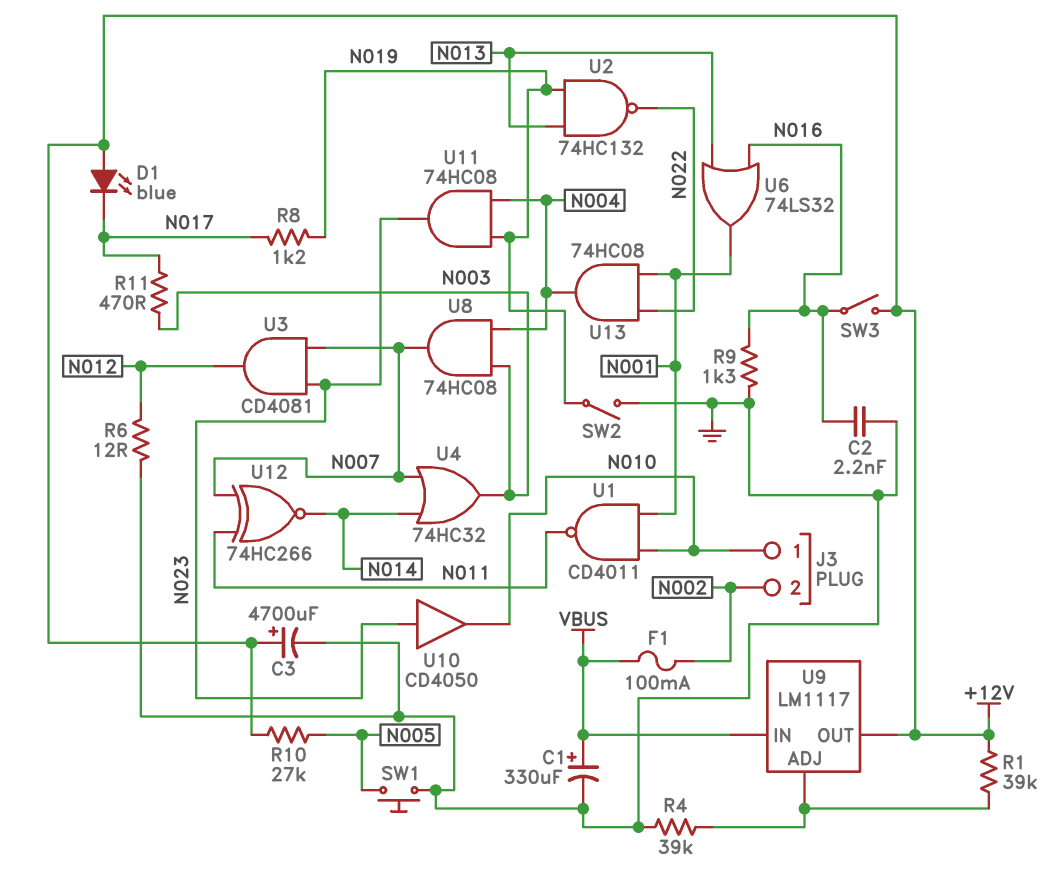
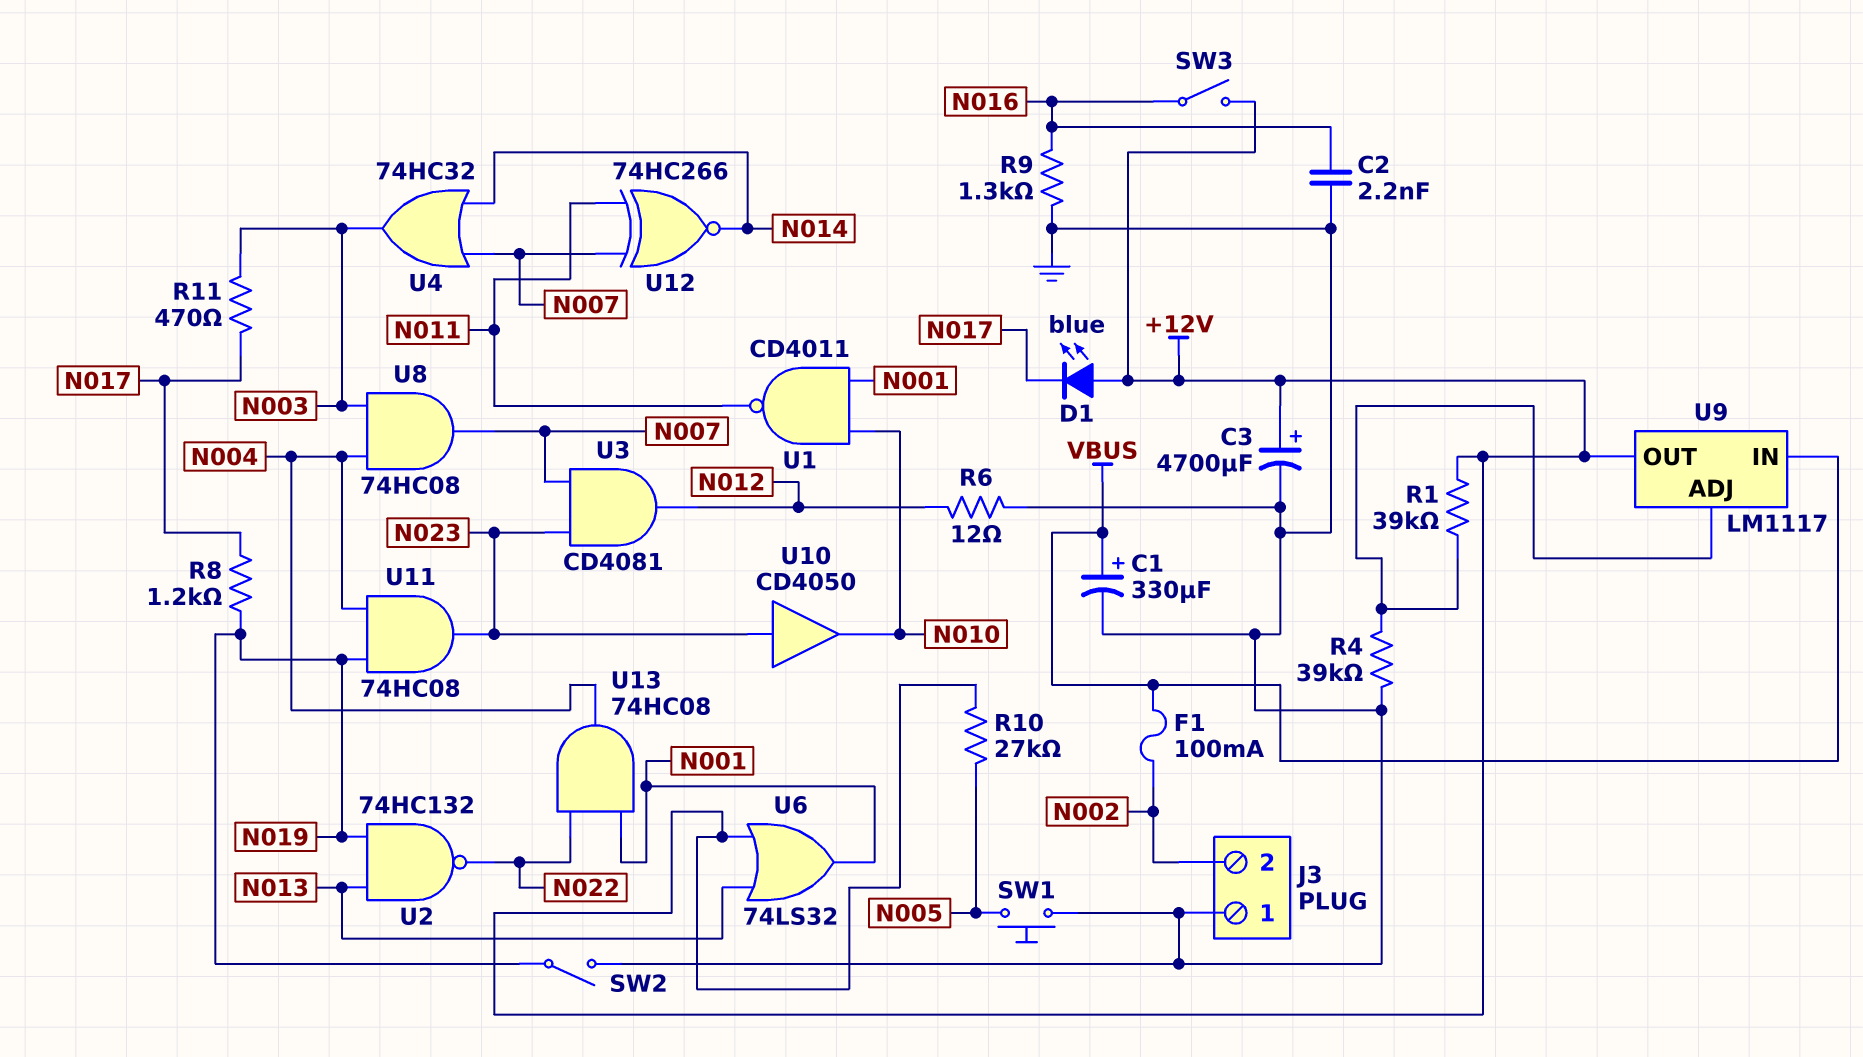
J3 pin 1: N010 -> GND
U6: OR 74LS32 (in N013, in N016, out N001) -> OR 74LS32 (in +12V, in N013, out N001)

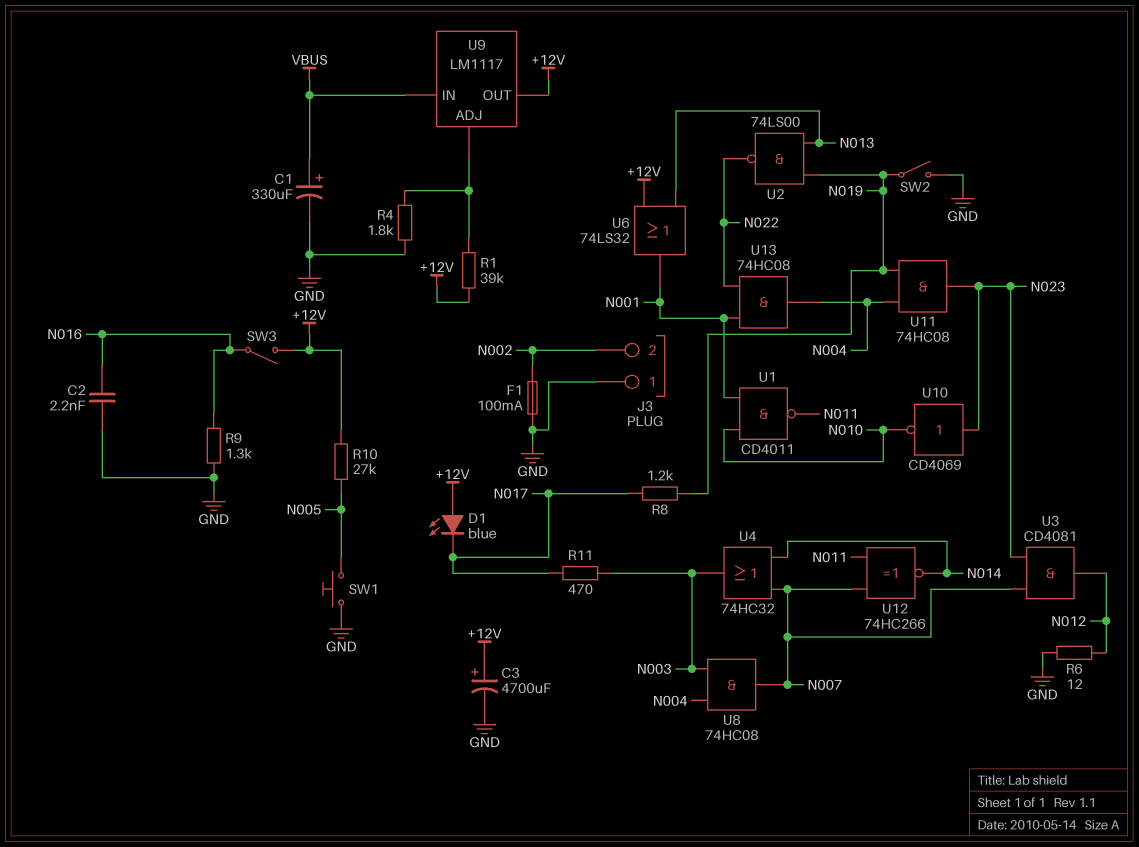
F1: 100mA (N002, VBUS) -> 100mA (GND, N002)
R4: 39k (GND, U9/ADJ) -> 1.8k (GND, U9/ADJ)
U2: NAND 74HC132 (in N013, in N019, out N022) -> NAND 74LS00 (in N013, in N019, out N022)
U10: buffer CD4050 (in N023, out N010) -> NOT CD4069 (in N023, out N010)

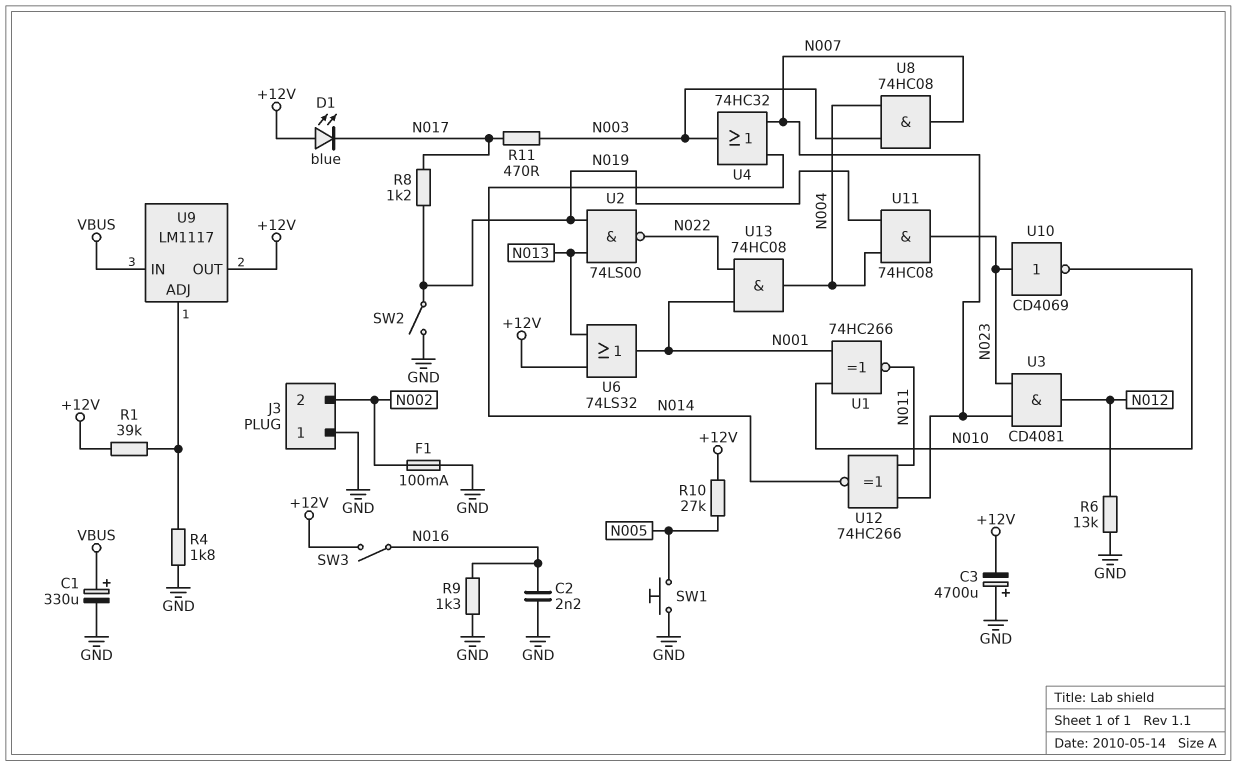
C3: 4700uF (plus +12V, minus GND) -> 4700uF (plus GND, minus +12V)
R6: 12 (GND, N012) -> 13k (GND, N012)
U1: NAND CD4011 (in N001, in N010, out N011) -> XNOR 74HC266 (in N001, in N010, out N011)

